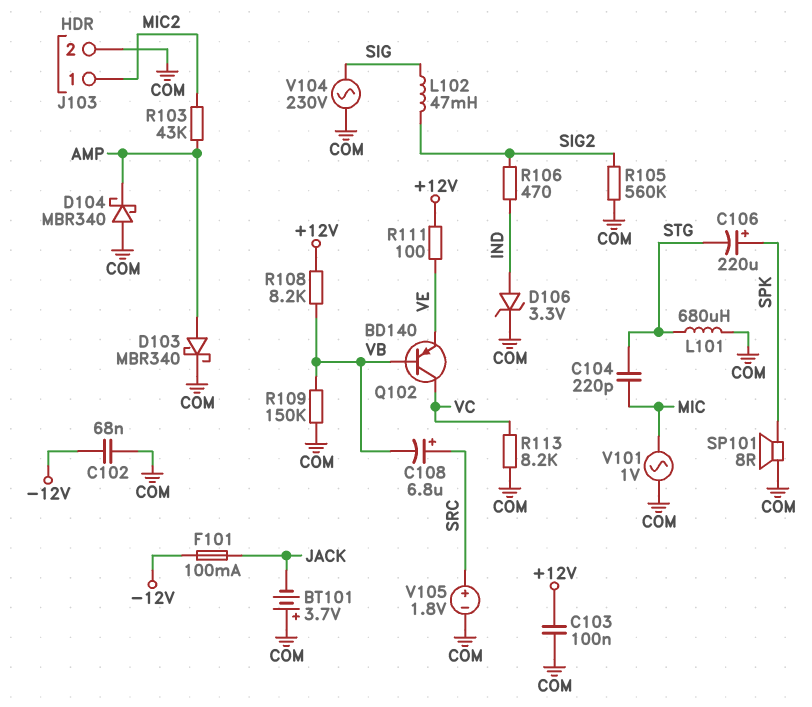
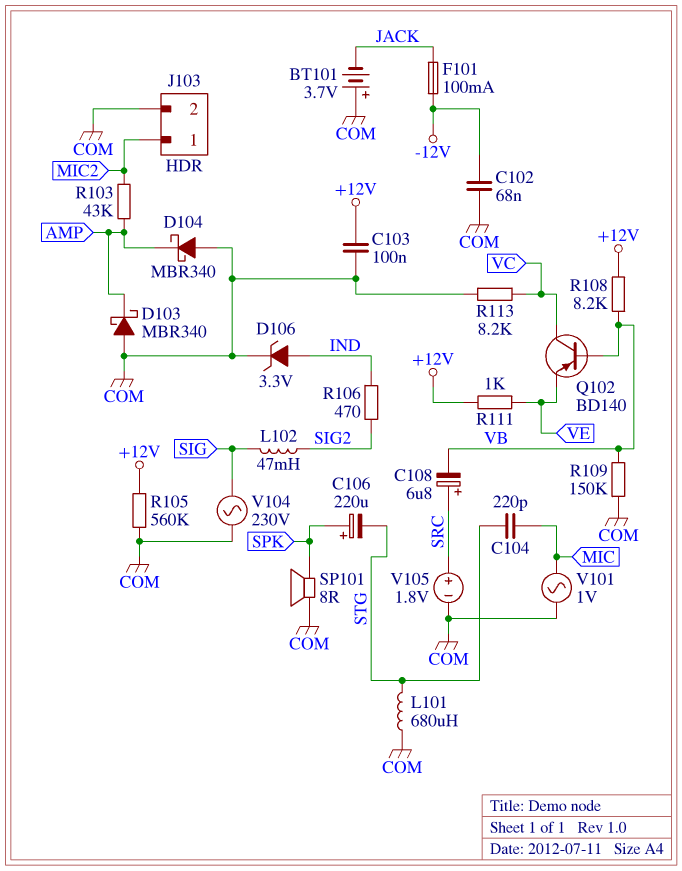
D103: schottky MBR340 (A AMP, K COM) -> schottky MBR340 (A COM, K AMP)
R105: 560k (COM, SIG2) -> 560k (+12V, COM)
R111: 100 (+12V, VE) -> 1k (+12V, VE)

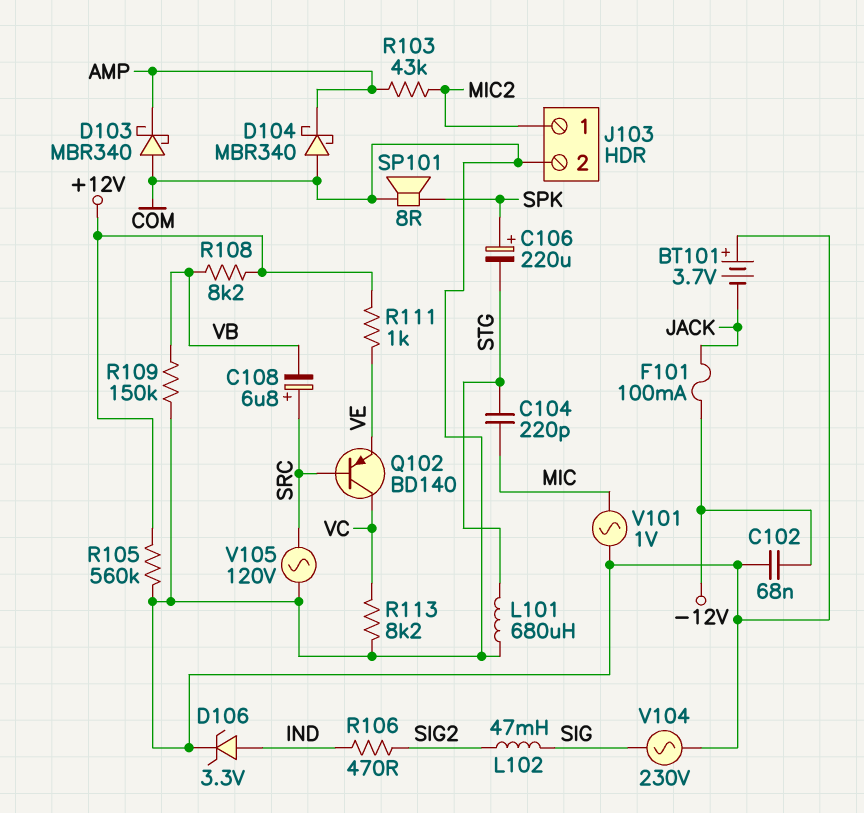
C103: 100nF (+12V, COM) -> none
Q102: PNP BD140 (B VB, C VC, E VE) -> PNP BD140 (B SRC, C VC, E VE)
V105: 1.8V (plus SRC, minus COM) -> AC 120V (COM, SRC)

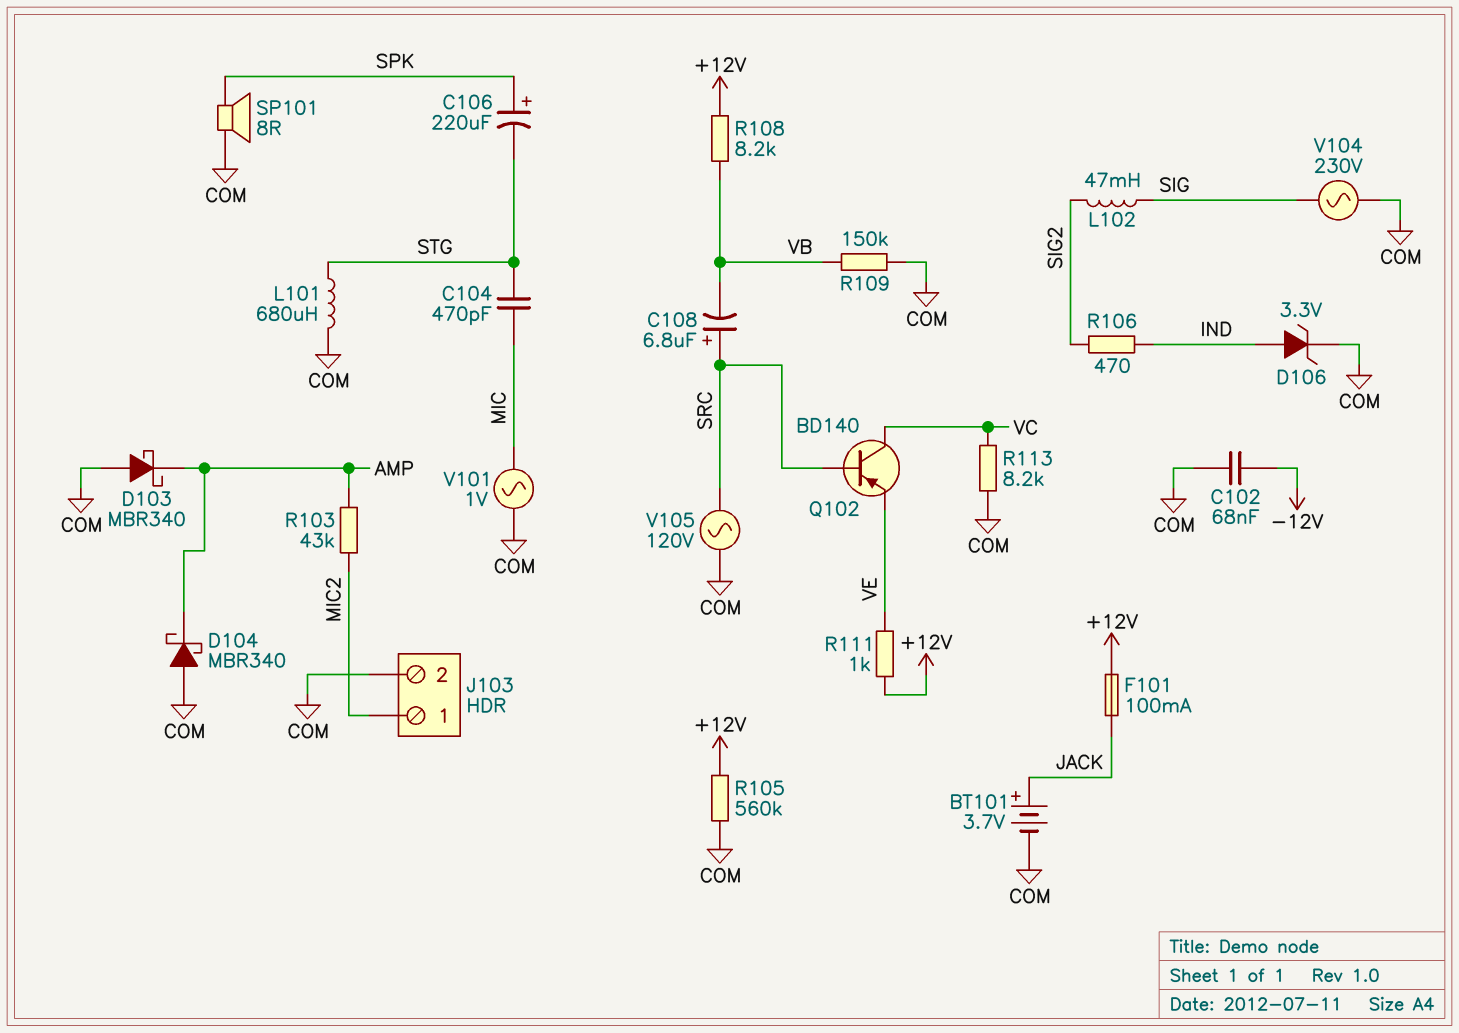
BT101: 3.7V (plus COM, minus JACK) -> 3.7V (plus JACK, minus COM)
C104: 220pF (MIC, STG) -> 470pF (MIC, STG)
F101: 100mA (-12V, JACK) -> 100mA (+12V, JACK)

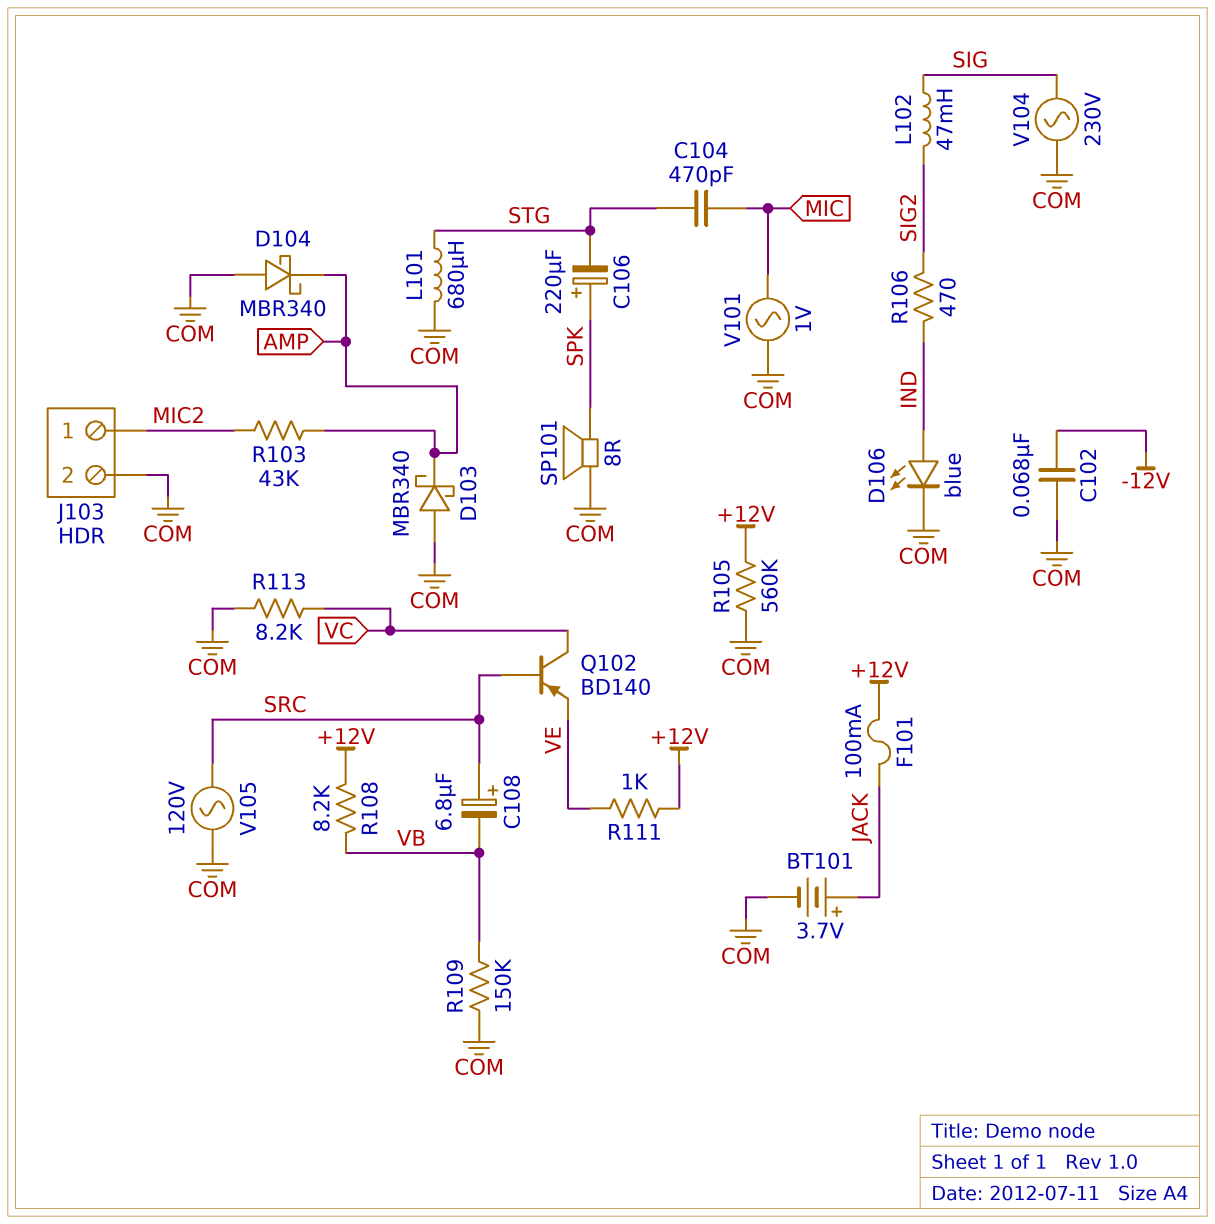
D106: zener 3.3V (A IND, K COM) -> LED blue (A IND, K COM)

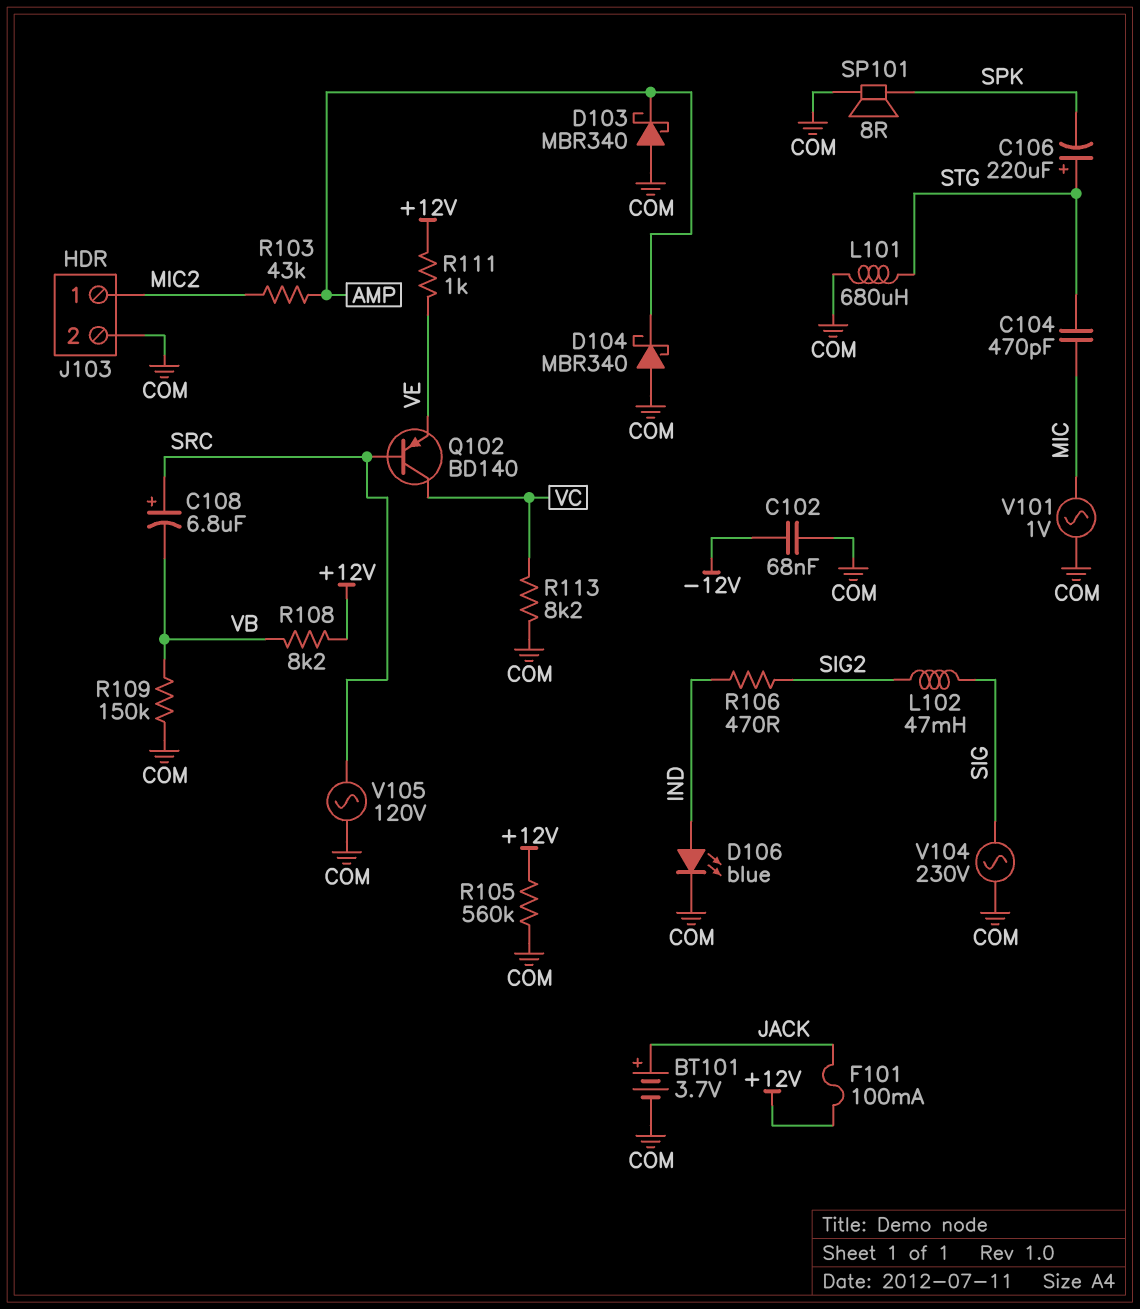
C106: 220uF (plus SPK, minus STG) -> 220uF (plus STG, minus SPK)

